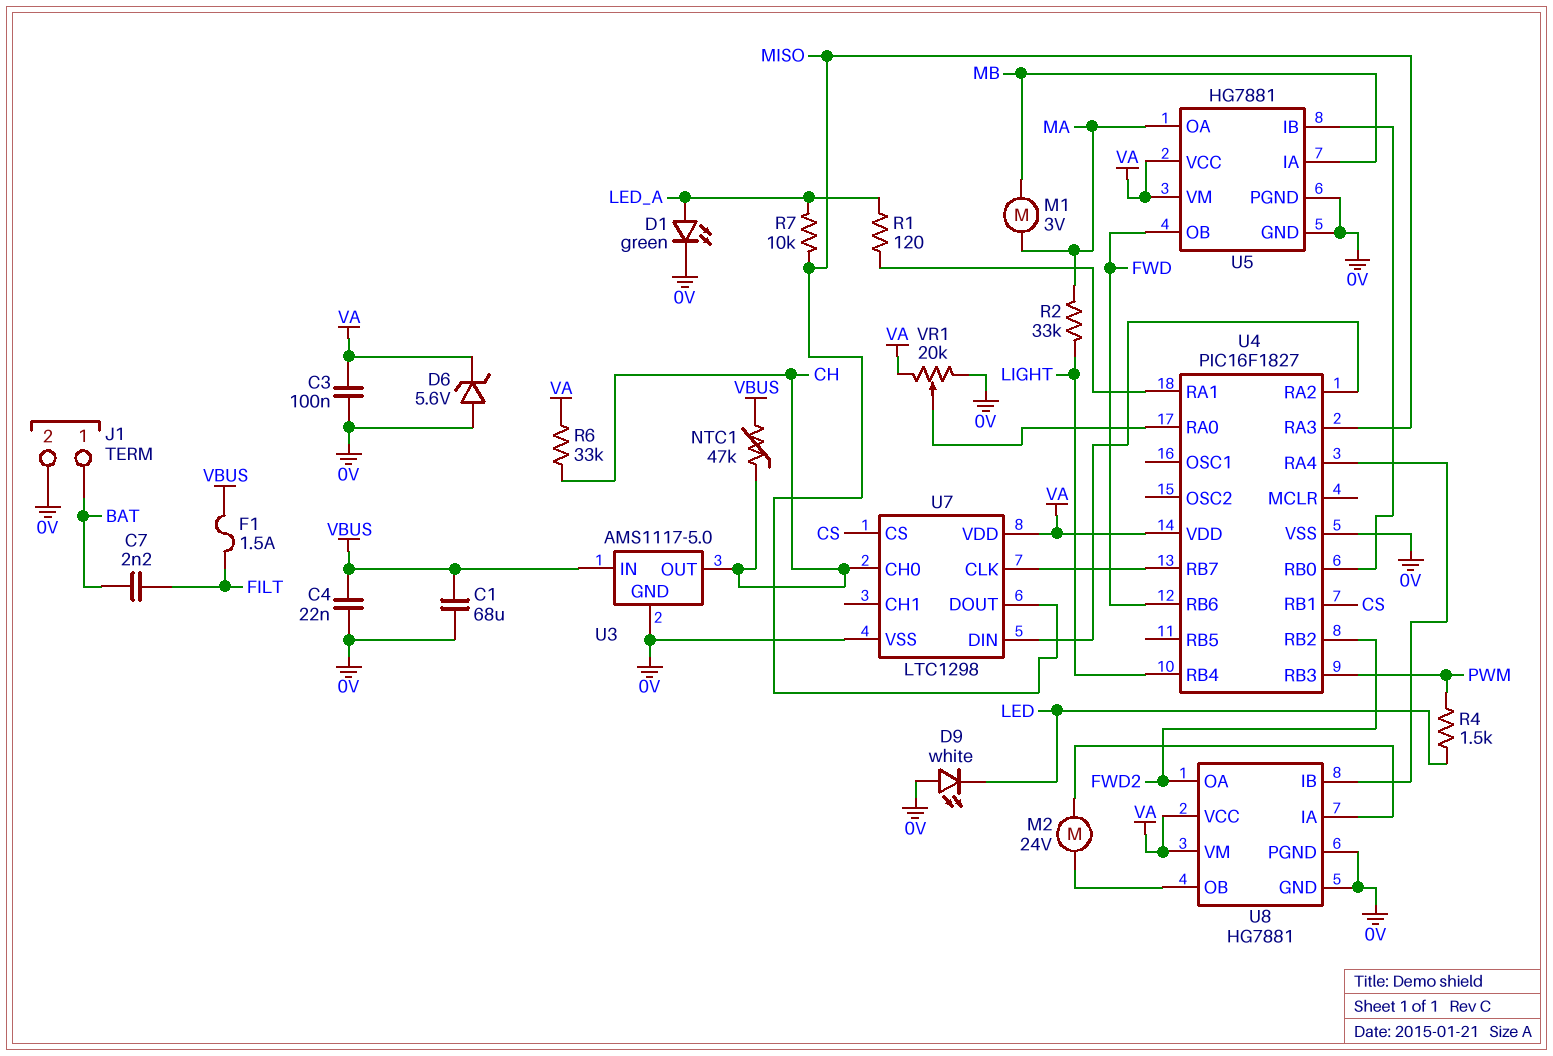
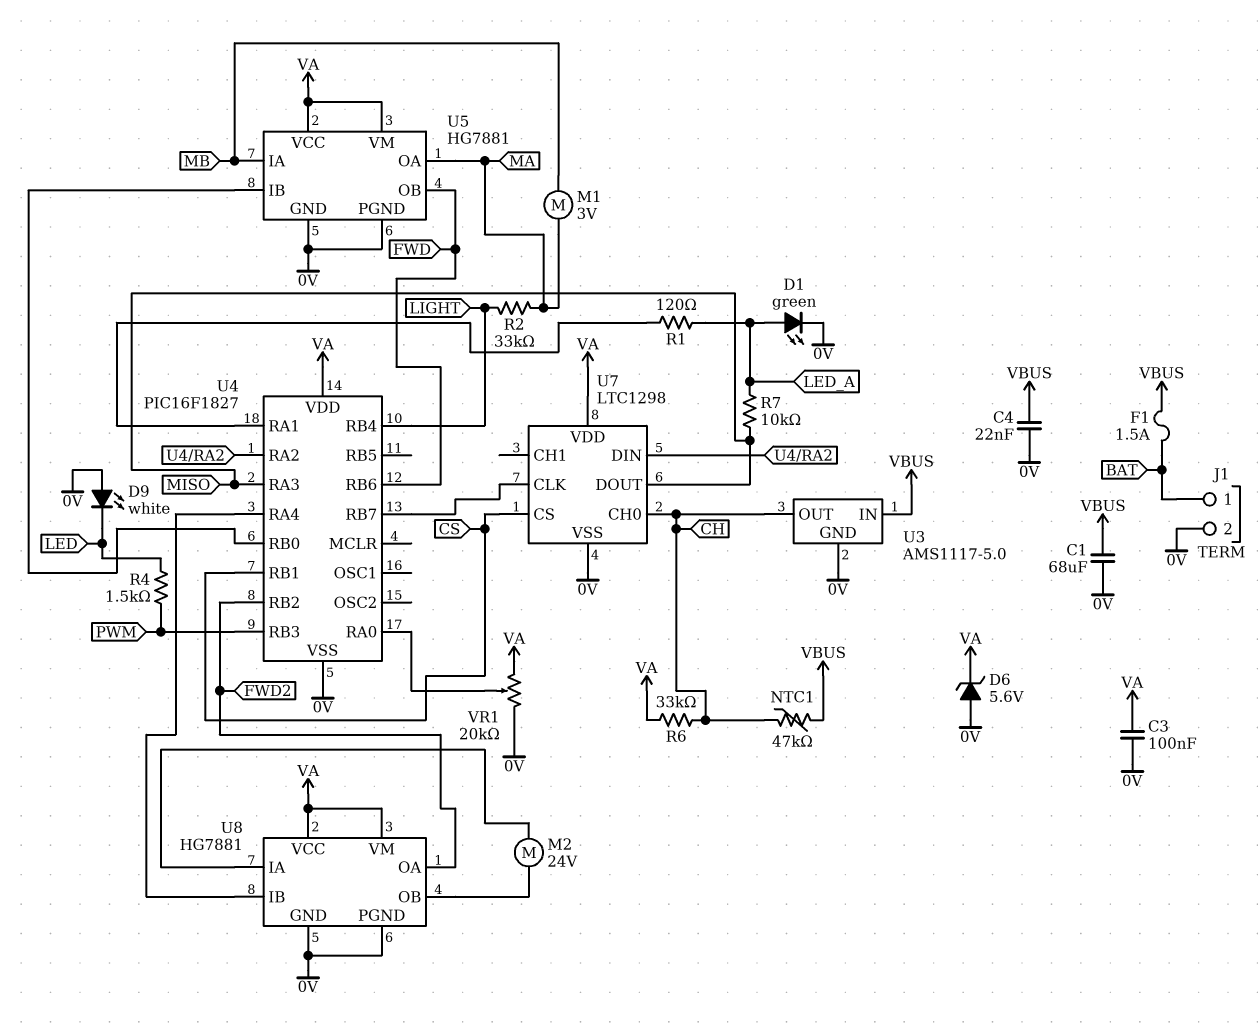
C7: 2.2nF (BAT, FILT) -> none
F1: 1.5A (FILT, VBUS) -> 1.5A (BAT, VBUS)

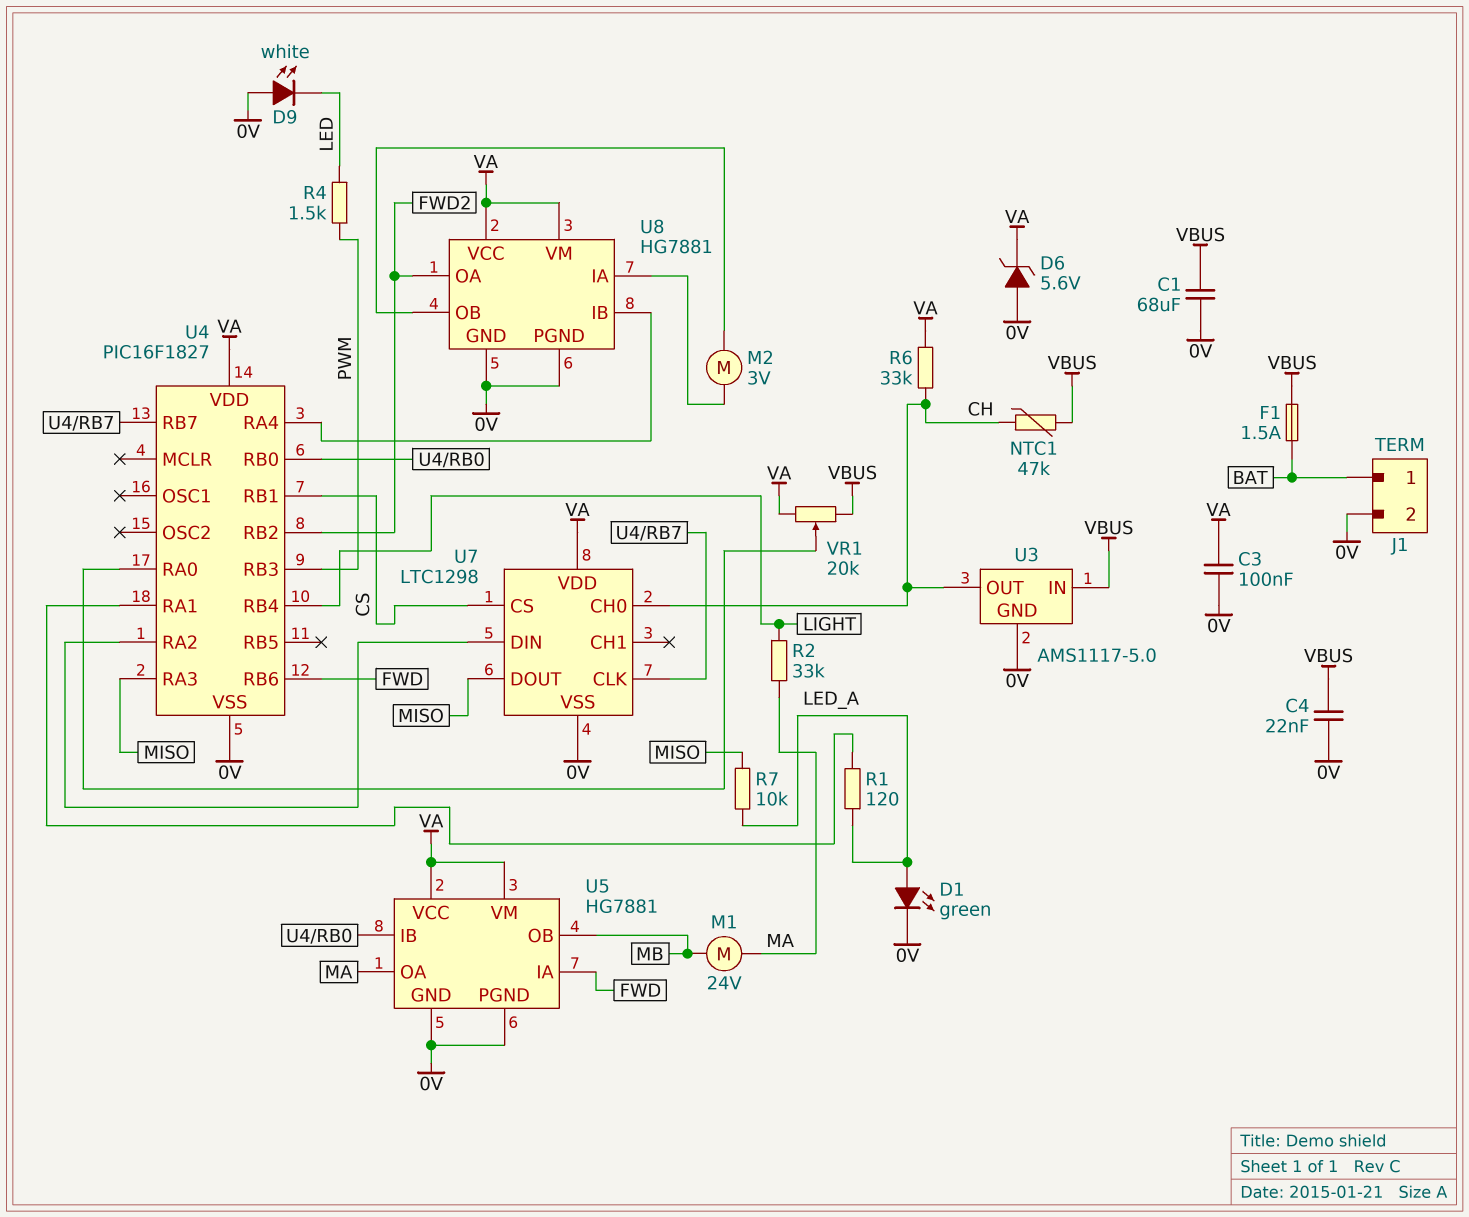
M1: motor 3V (MA, MB) -> motor 24V (MA, MB)
M2: motor 24V (U8/IA, U8/OB) -> motor 3V (U8/IA, U8/OB)
U5 pin IA: MB -> FWD
U5 pin OB: FWD -> MB
VR1: 20k (0V, VA, wiper U4/RA0) -> 20k (VA, VBUS, wiper U4/RA0)

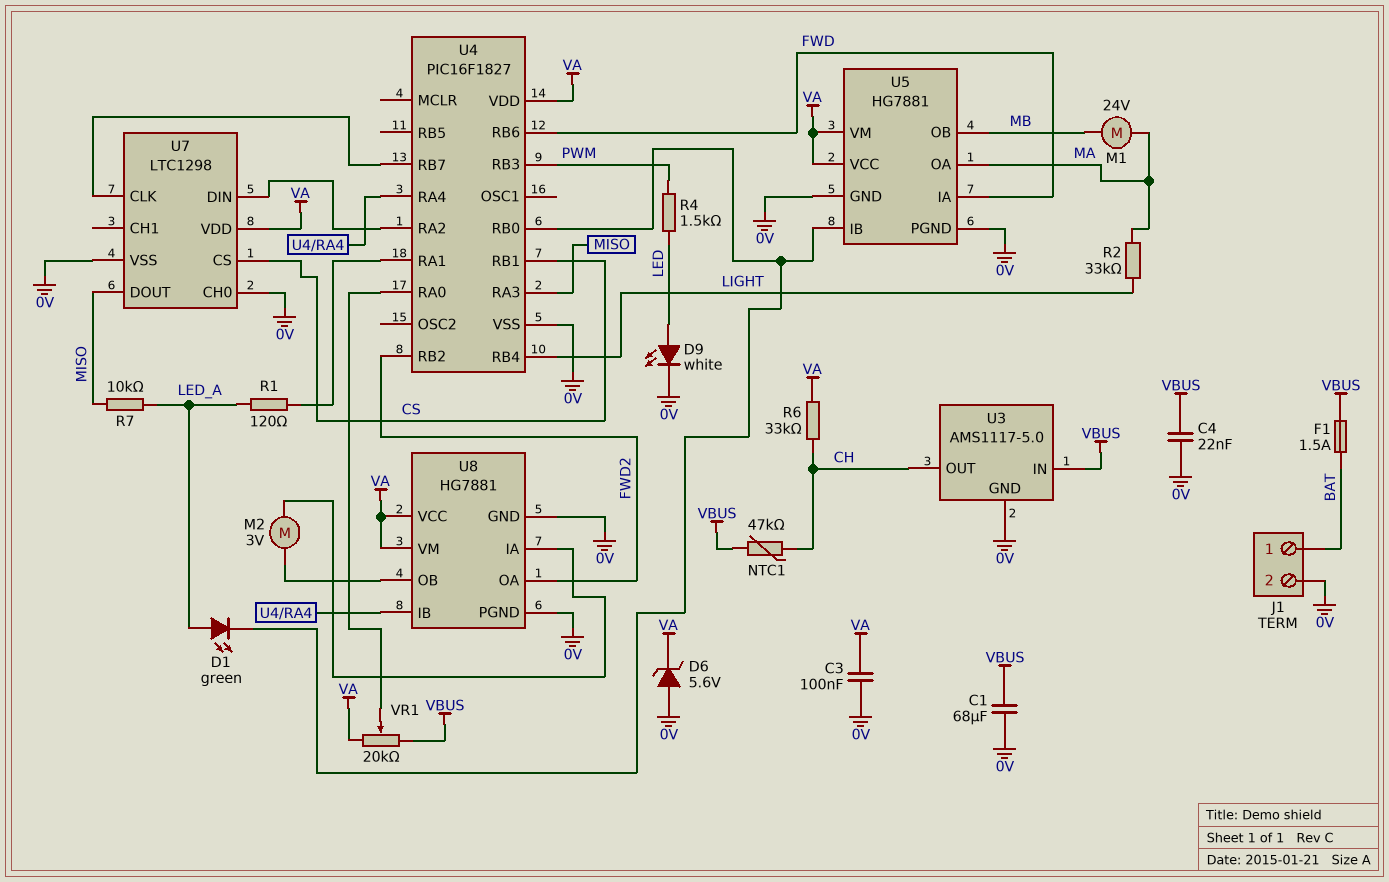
D1: LED green (A LED_A, K 0V) -> LED green (A LED_A, K U4/RB0)
D9: LED white (A 0V, K LED) -> LED white (A LED, K 0V)
U7 pin CH0: CH -> 0V

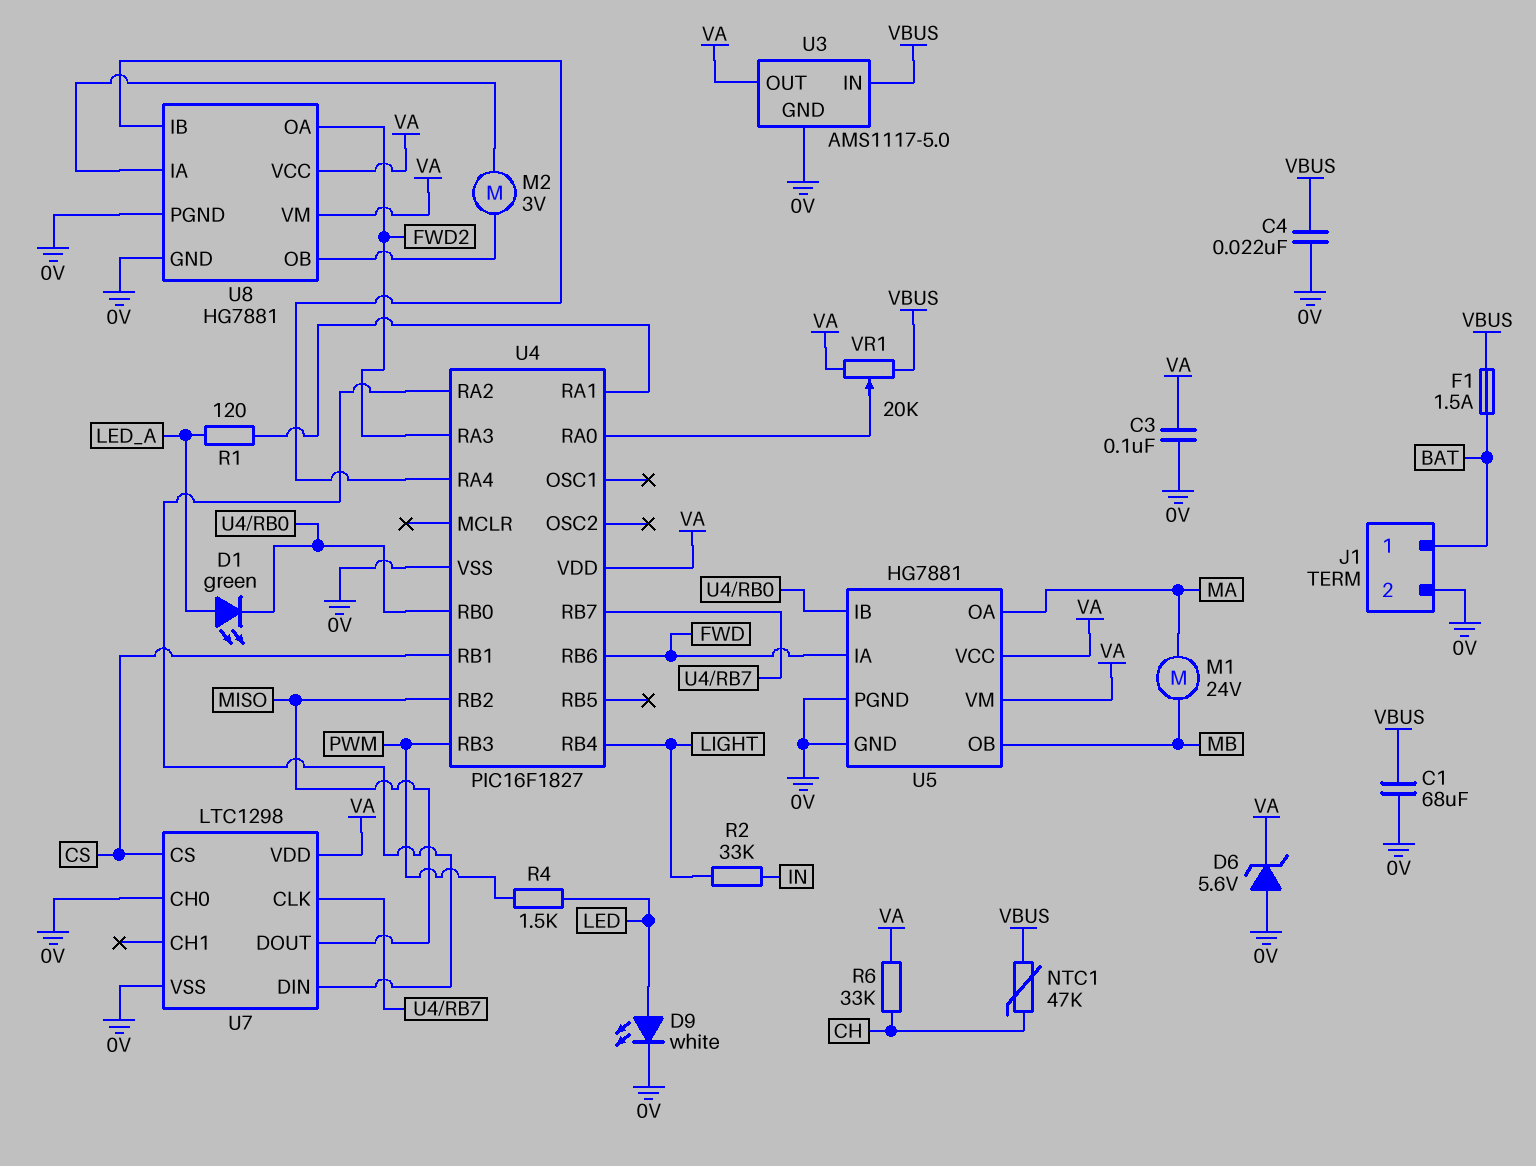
R2: 33k (LIGHT, MA) -> 33k (IN, LIGHT)
R7: 10k (LED_A, MISO) -> none
U3 pin OUT: CH -> VA
U4 pin RA3: MISO -> FWD2
U4 pin RB2: FWD2 -> MISO

